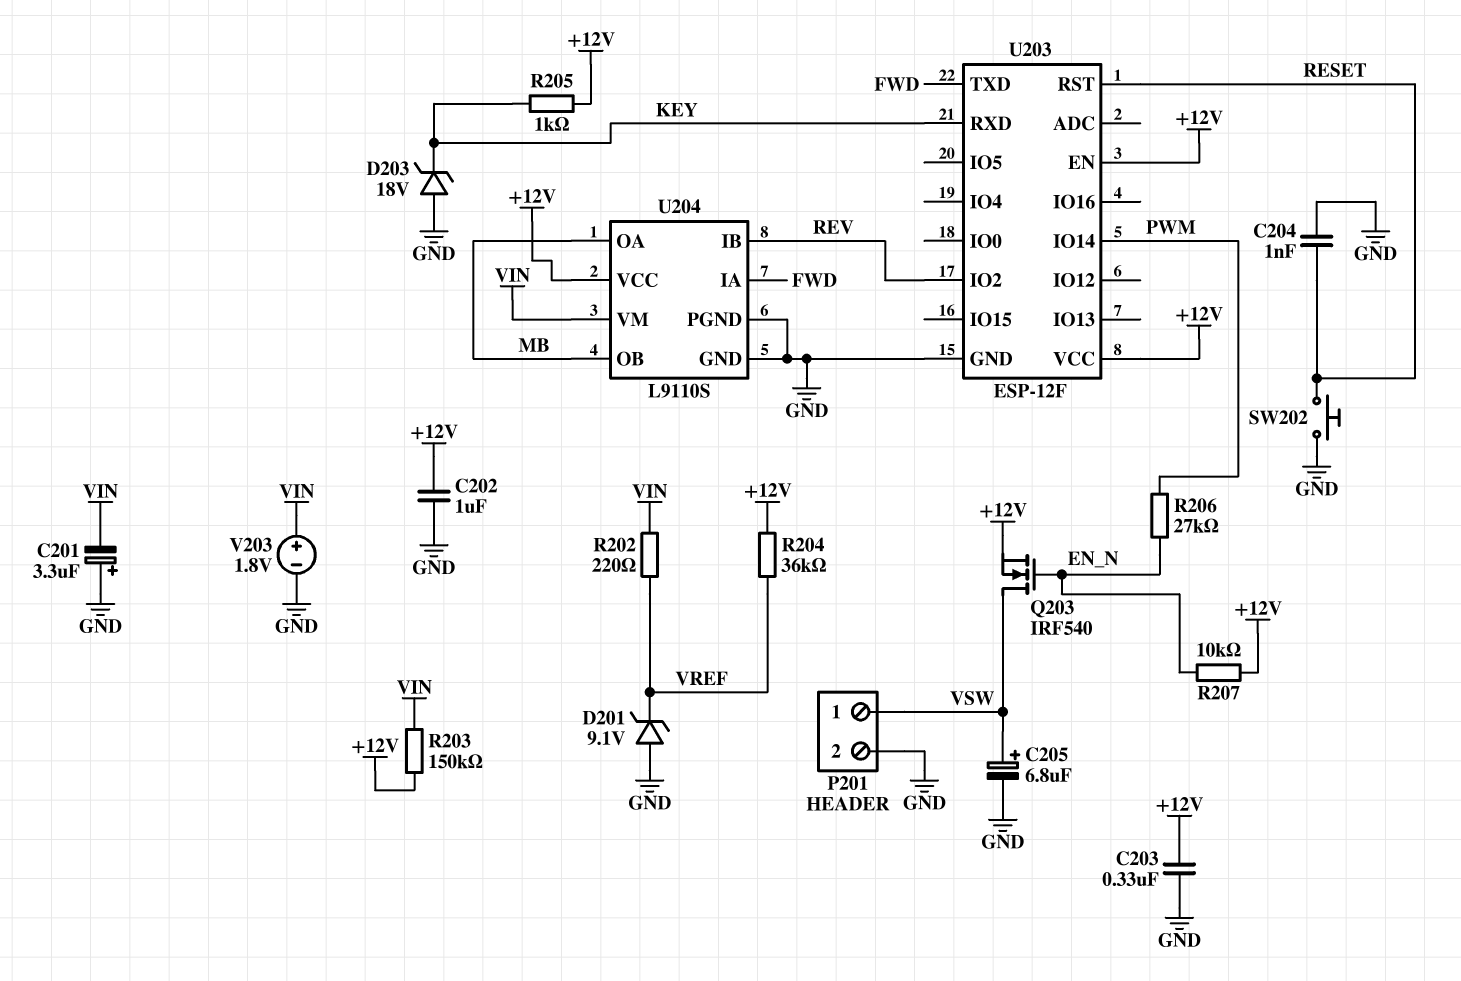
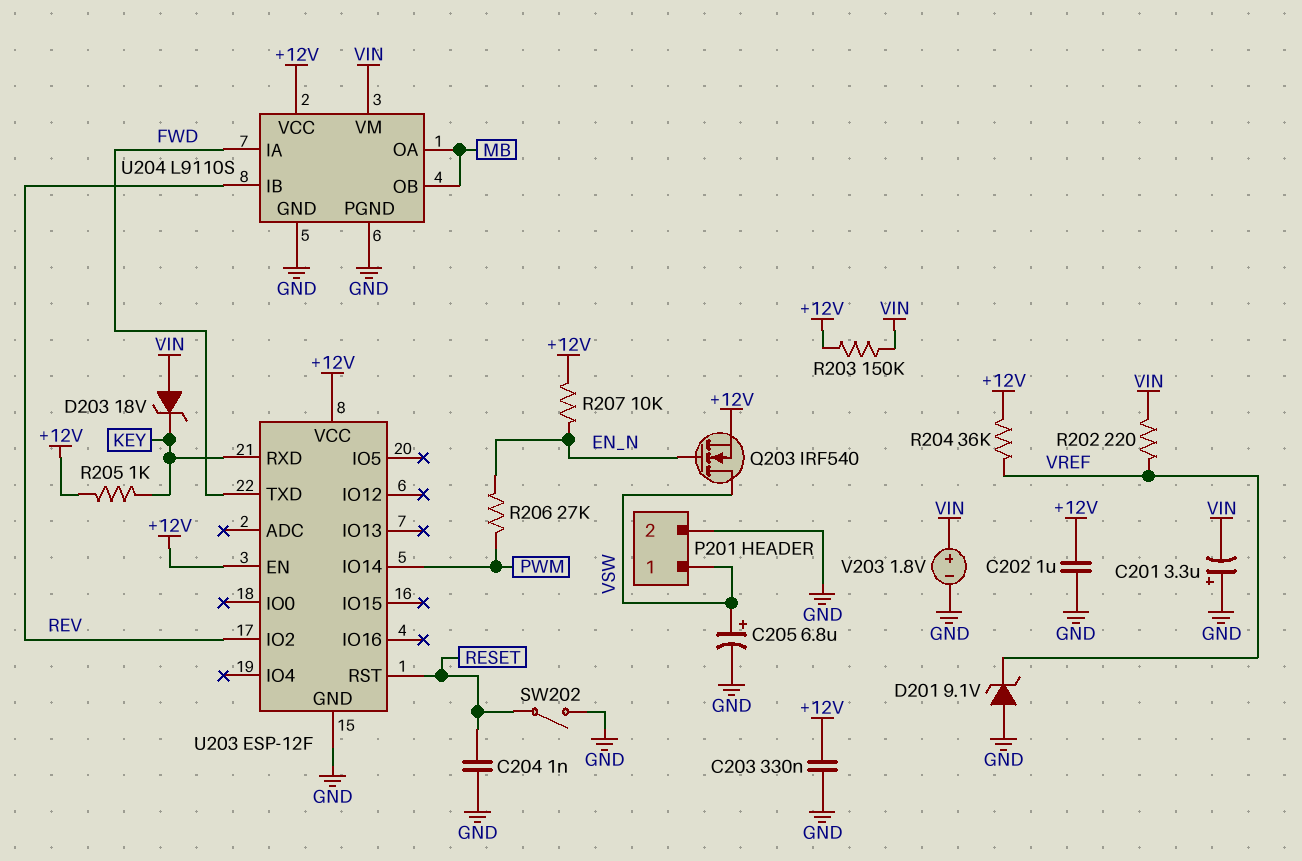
D203: zener 18V (A GND, K KEY) -> zener 18V (A VIN, K KEY)
SW202: button (GND, RESET) -> switch (GND, RESET)

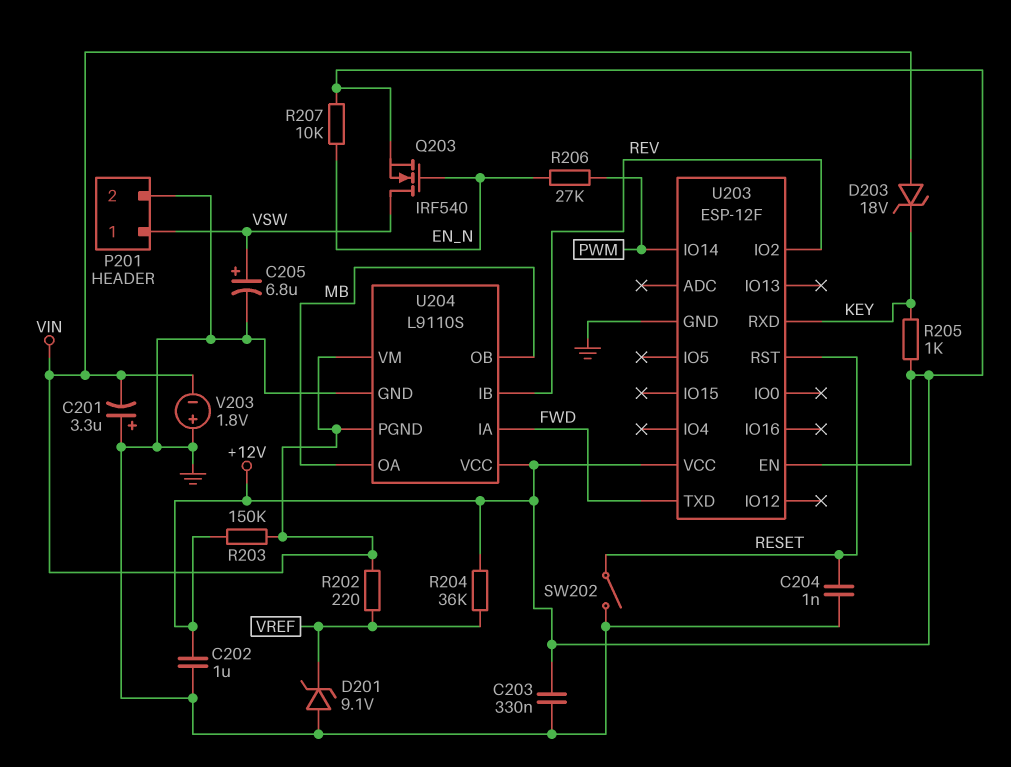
U204 pin PGND: GND -> VIN
V203: 1.8V (plus VIN, minus GND) -> 1.8V (plus GND, minus VIN)

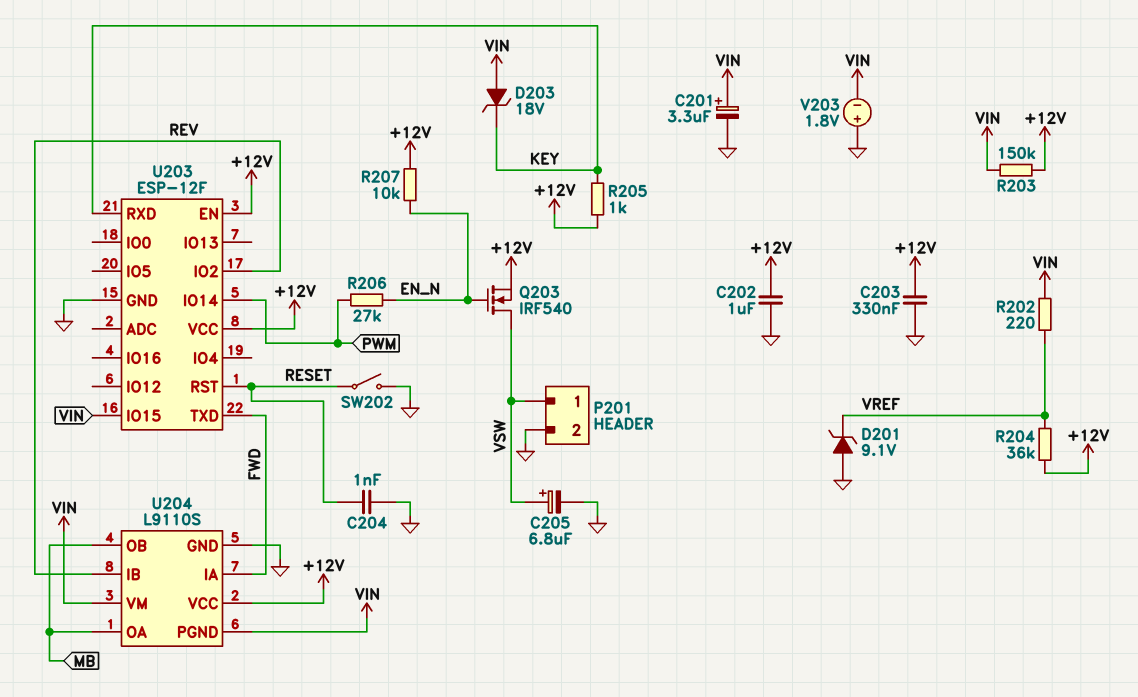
C201: 3.3uF (plus GND, minus VIN) -> 3.3uF (plus VIN, minus GND)
U203 pin IO15: none -> VIN

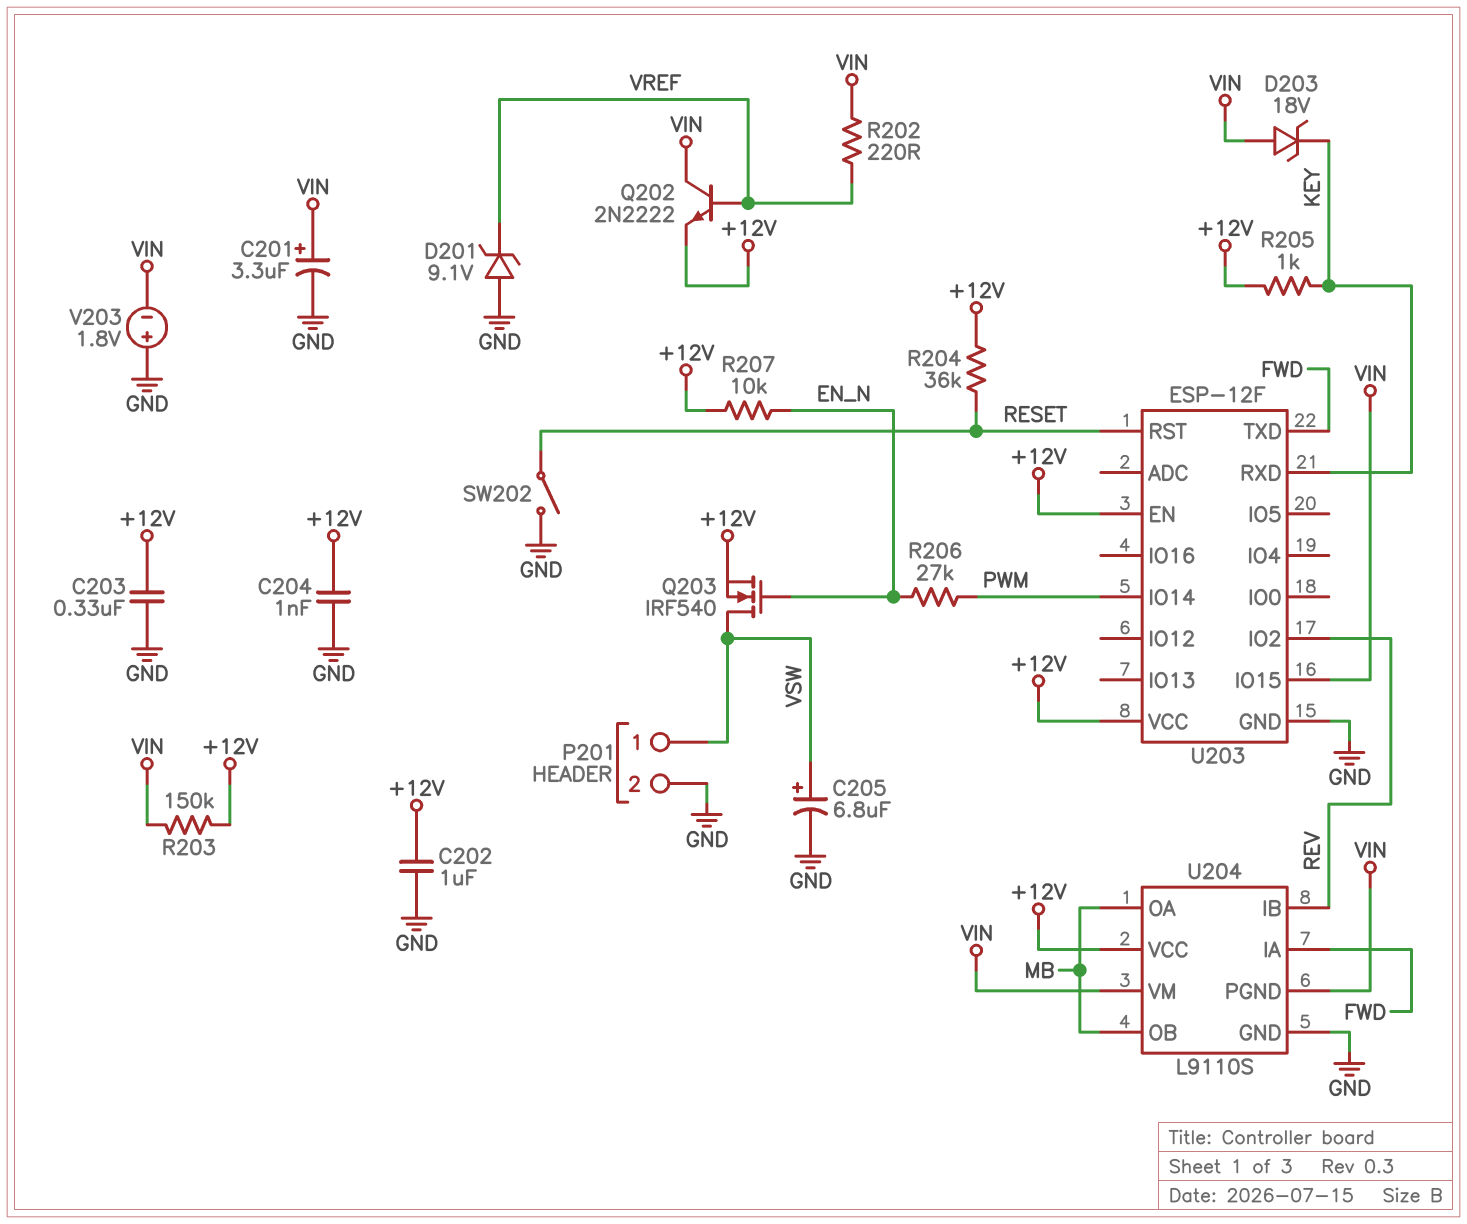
C204: 1nF (GND, RESET) -> 1nF (+12V, GND)
Q202: none -> NPN 2N2222 (B VREF, C VIN, E +12V)
R204: 36k (+12V, VREF) -> 36k (+12V, RESET)

